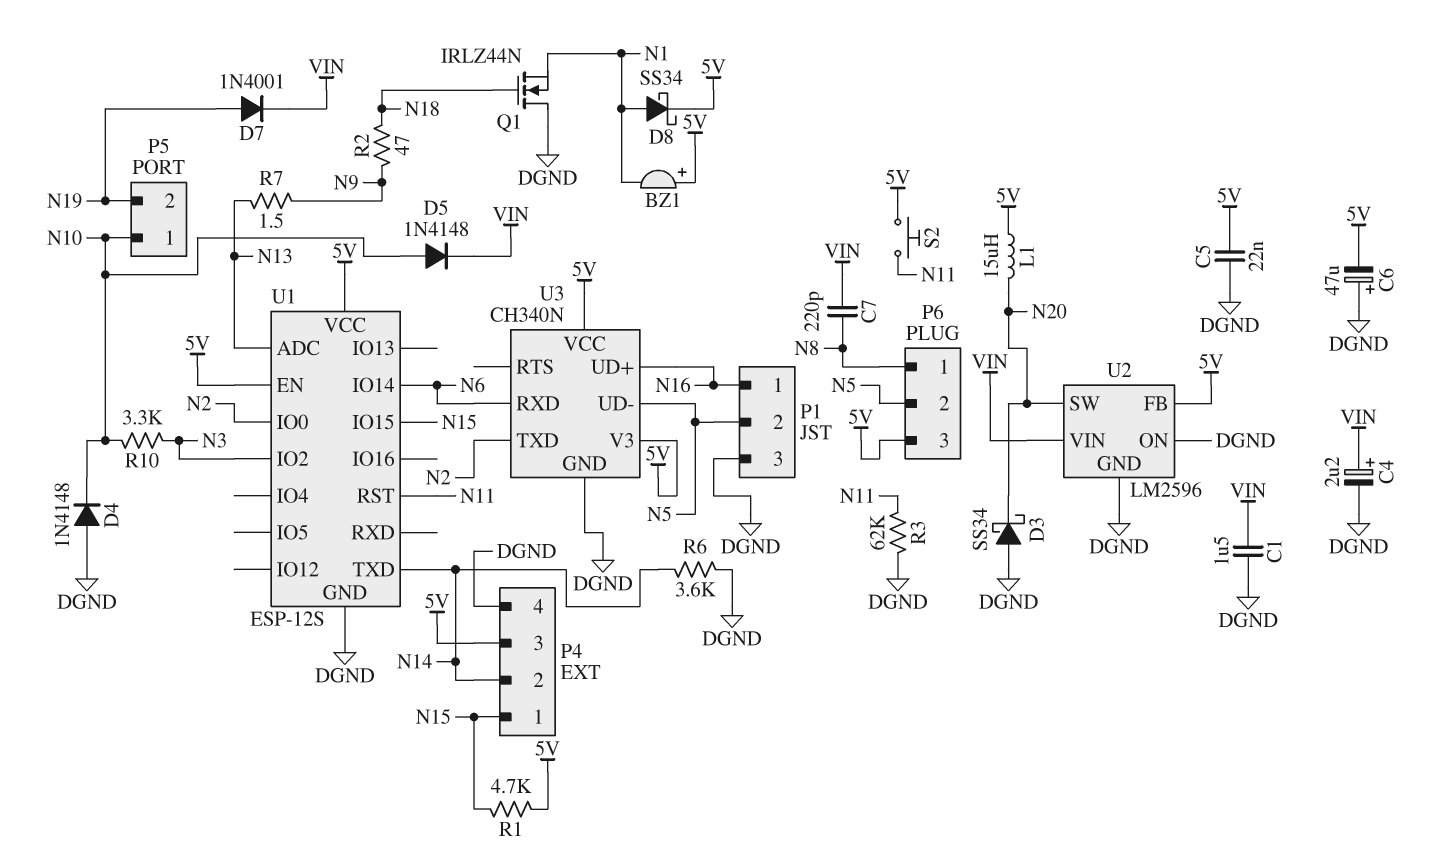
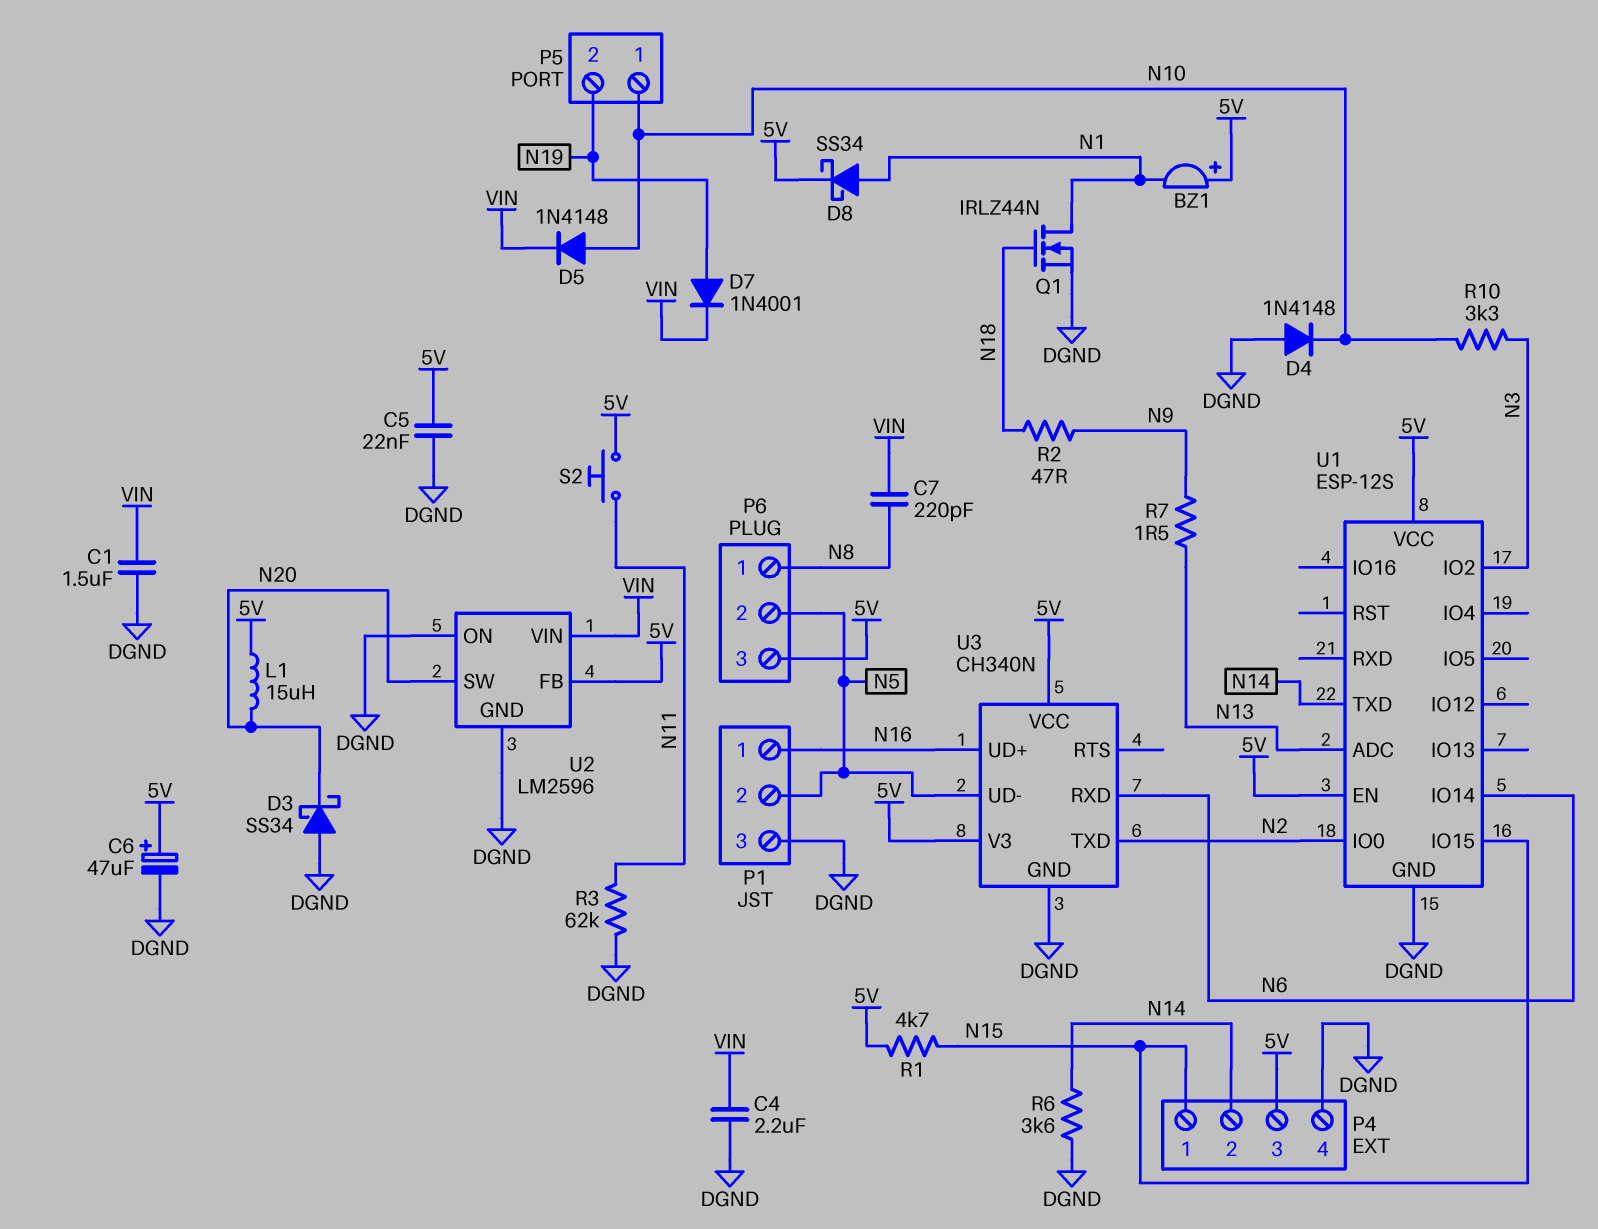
C4: 2.2uF (plus VIN, minus DGND) -> 2.2uF (DGND, VIN)
C6: 47uF (plus DGND, minus 5V) -> 47uF (plus 5V, minus DGND)
Q1: NMOS IRLZ44N (G N18, D DGND, S N1) -> NMOS IRLZ44N (G N18, D N1, S DGND)
U1 pin RST: N11 -> none

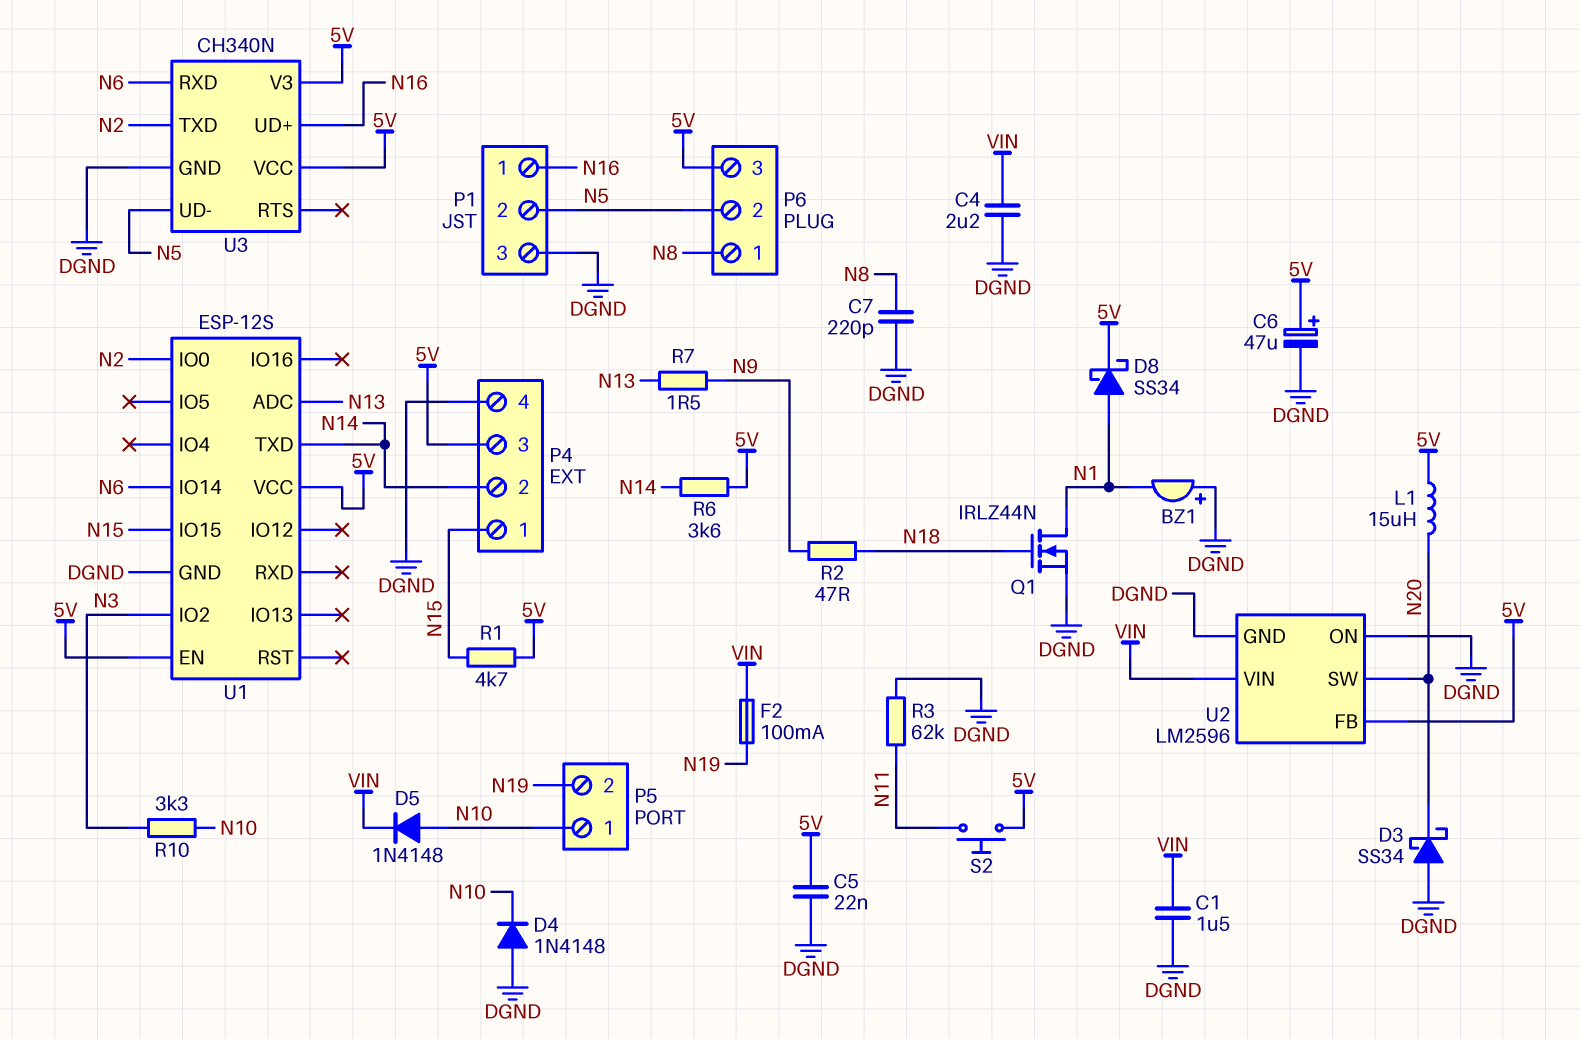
BZ1: buzzer (plus 5V, minus N1) -> buzzer (plus DGND, minus N1)
C7: 220pF (N8, VIN) -> 220pF (DGND, N8)
D7: diode 1N4001 (A N19, K VIN) -> none
F2: none -> 100mA (N19, VIN)
R6: 3.6k (DGND, N14) -> 3.6k (5V, N14)

